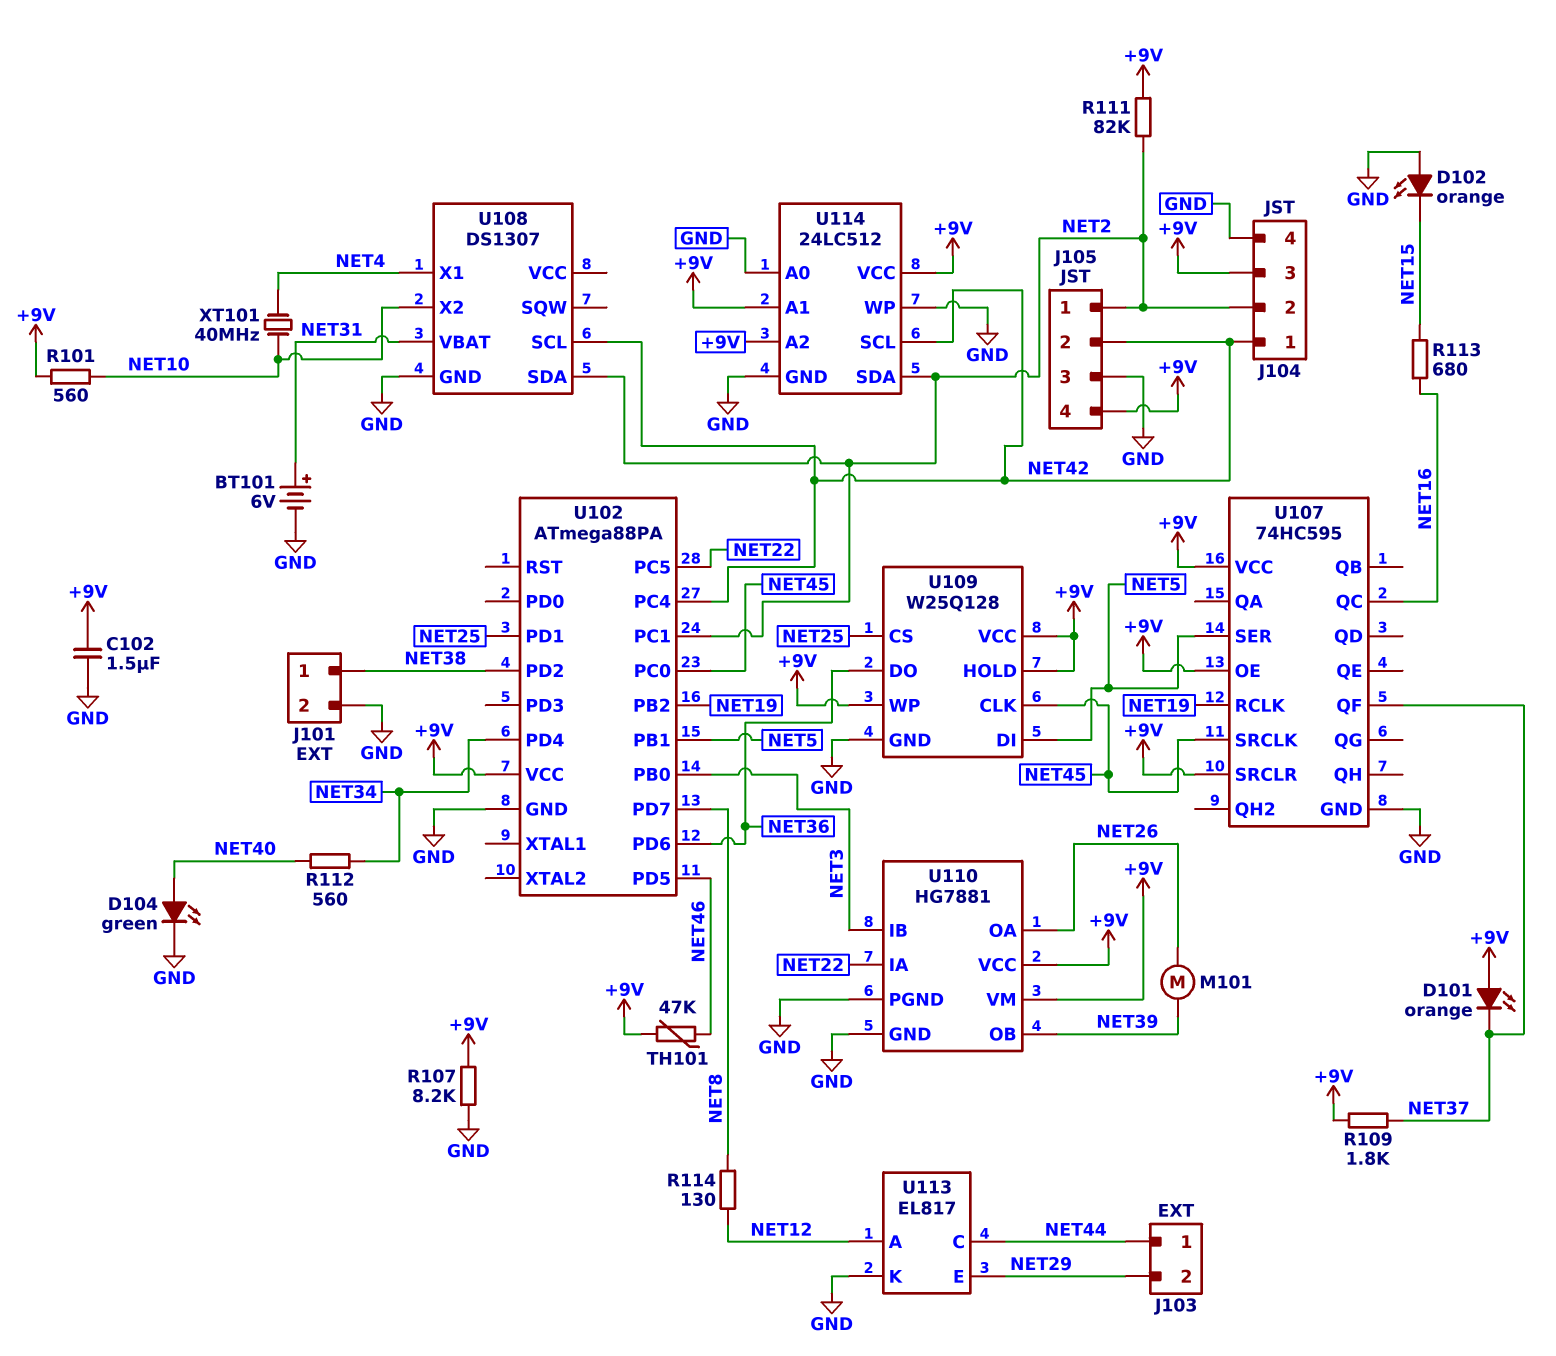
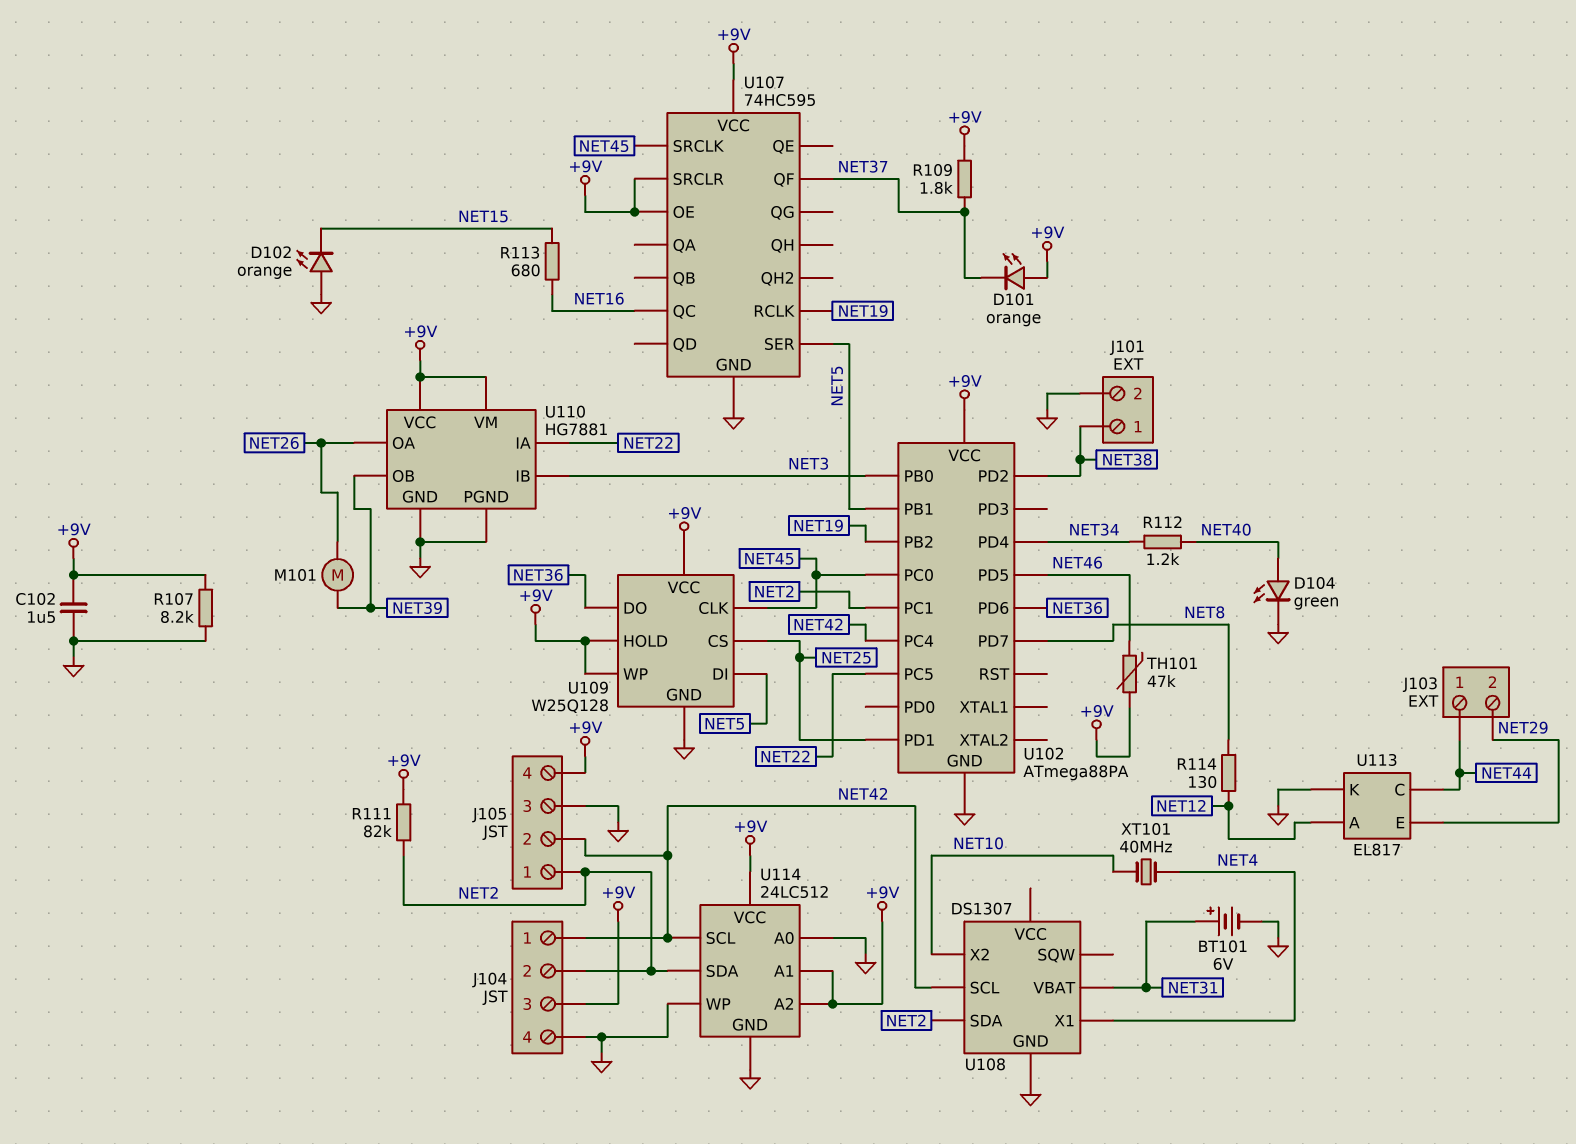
R101: 560 (+9V, NET10) -> none
R112: 560 (NET34, NET40) -> 1.2k (NET34, NET40)

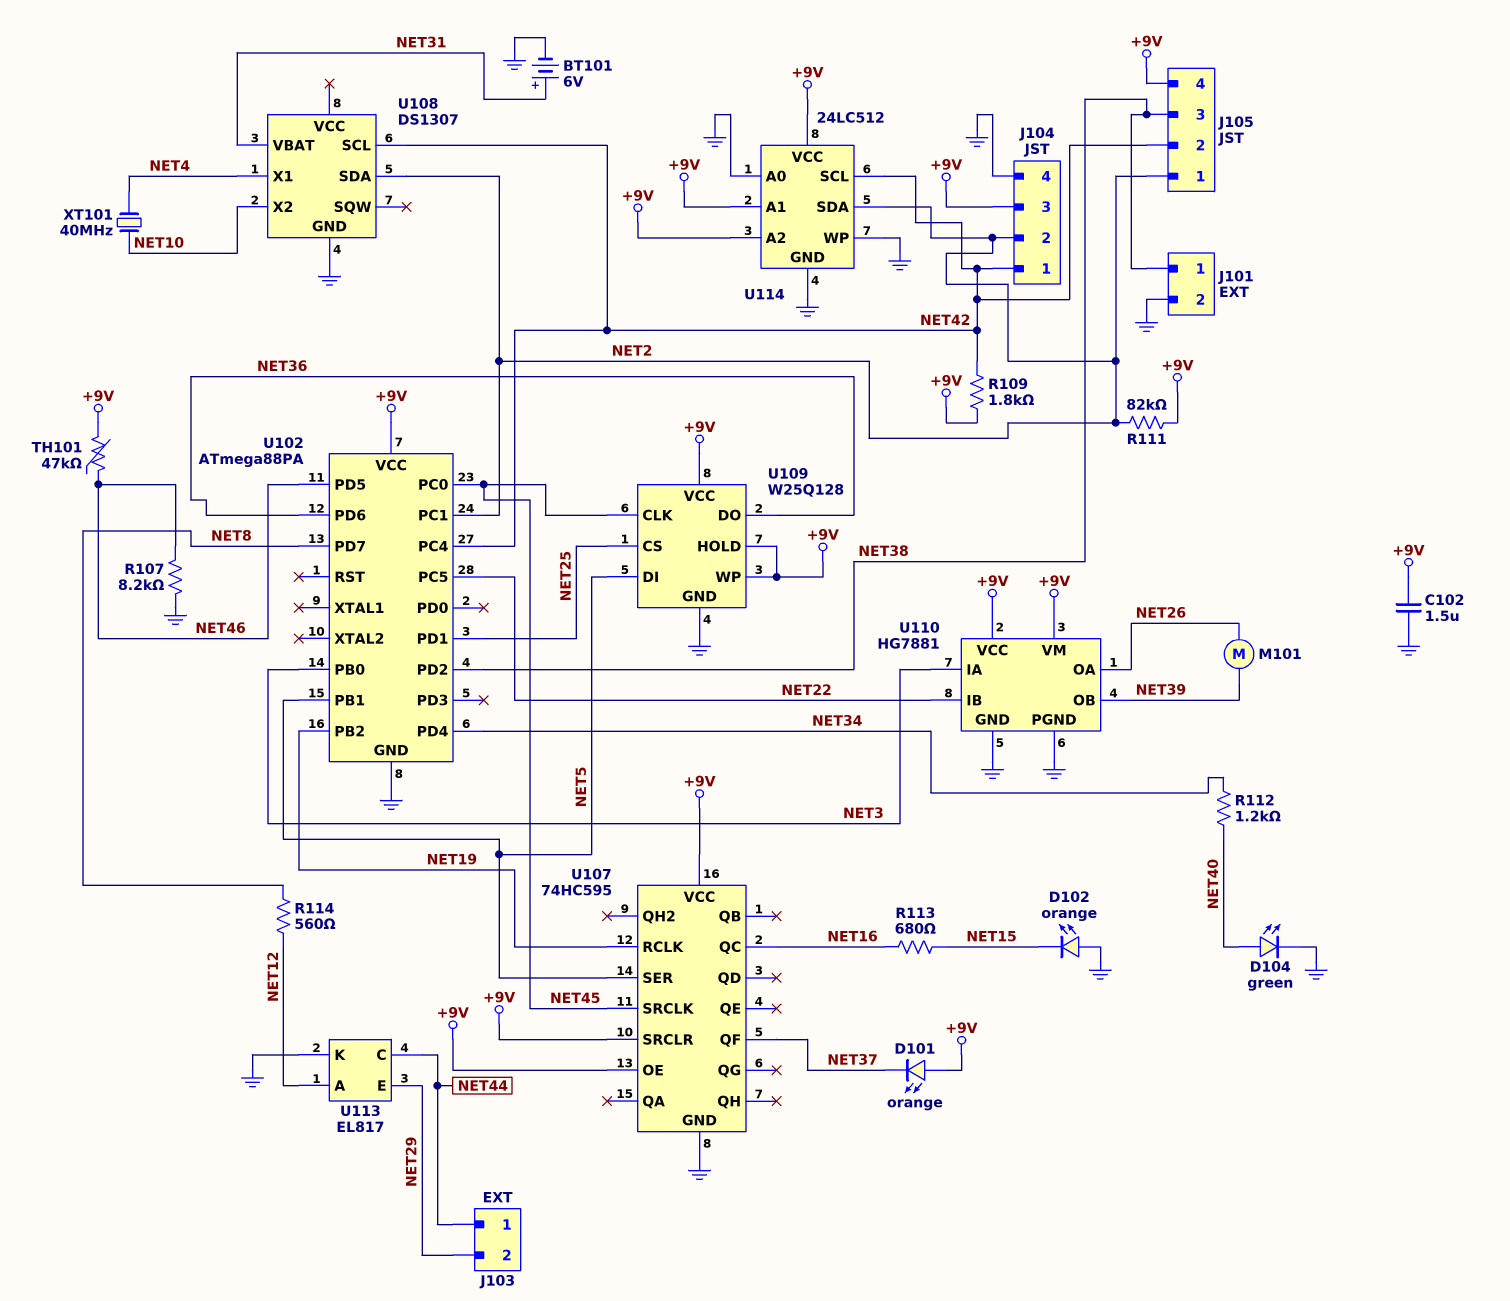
J105 pin 3: GND -> NET38
R107: 8.2k (+9V, GND) -> 8.2k (GND, NET46)
R109: 1.8k (+9V, NET37) -> 1.8k (+9V, NET42)
R114: 130 (NET8, NET12) -> 560 (NET8, NET12)
U110 pin IA: NET22 -> NET3
U110 pin IB: NET3 -> NET22

